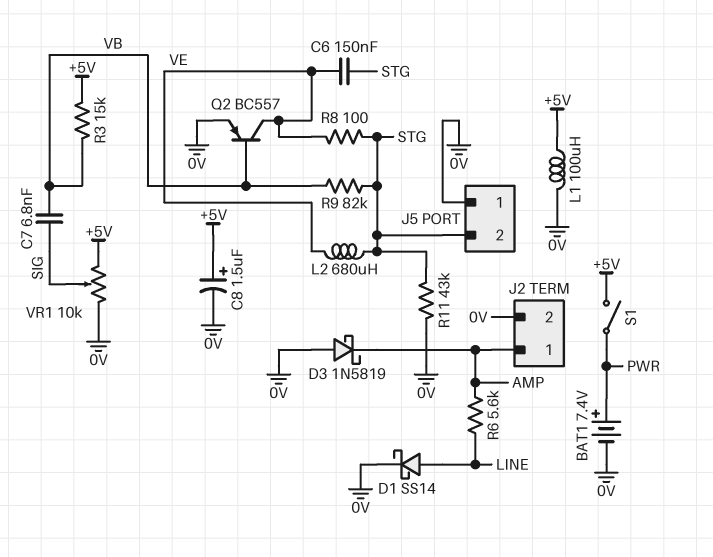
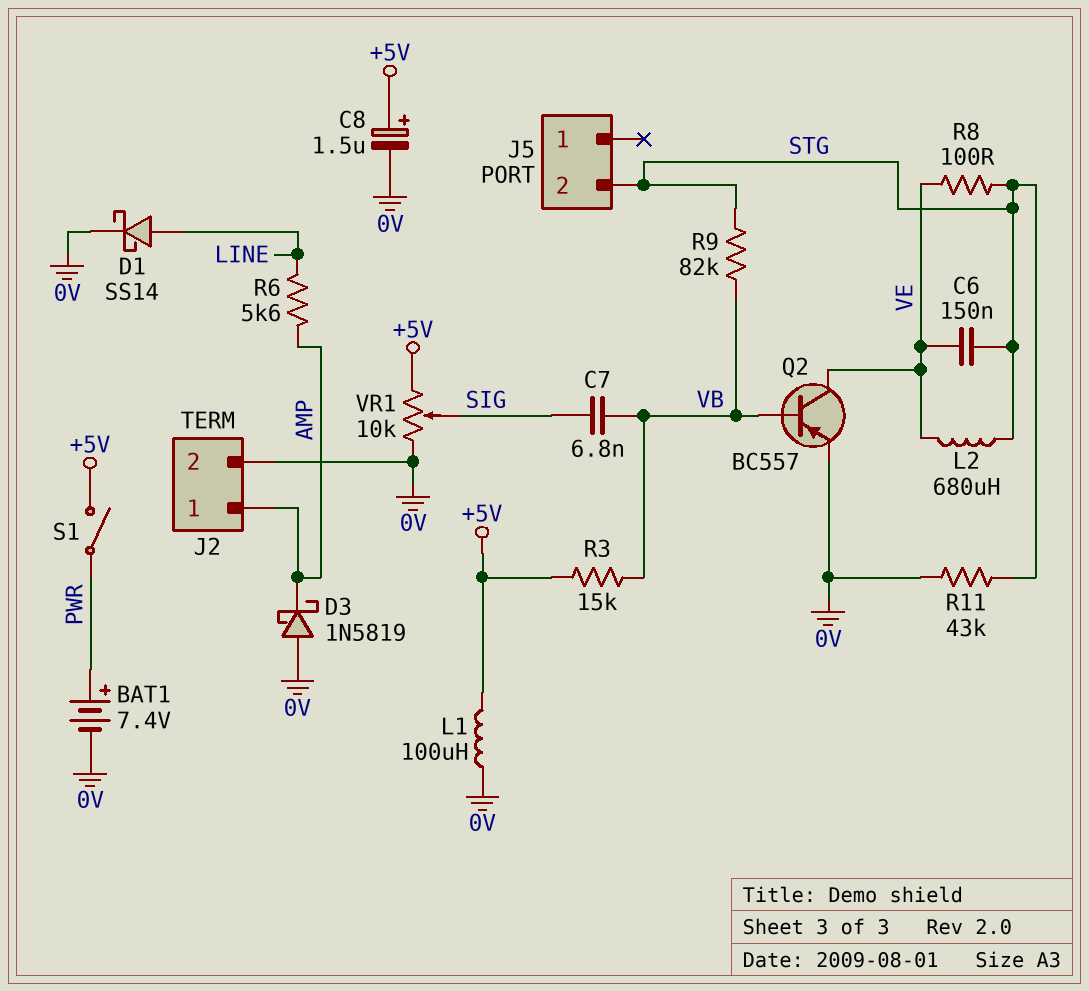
J5 pin 1: 0V -> none

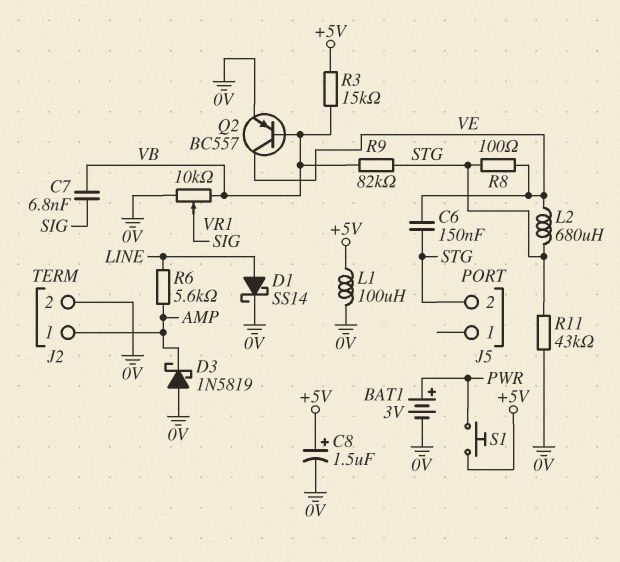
BAT1: 7.4V (plus PWR, minus 0V) -> 3V (plus PWR, minus 0V)
S1: switch (+5V, PWR) -> button (+5V, PWR)
VR1: 10k (+5V, 0V, wiper SIG) -> 10k (0V, VB, wiper SIG)

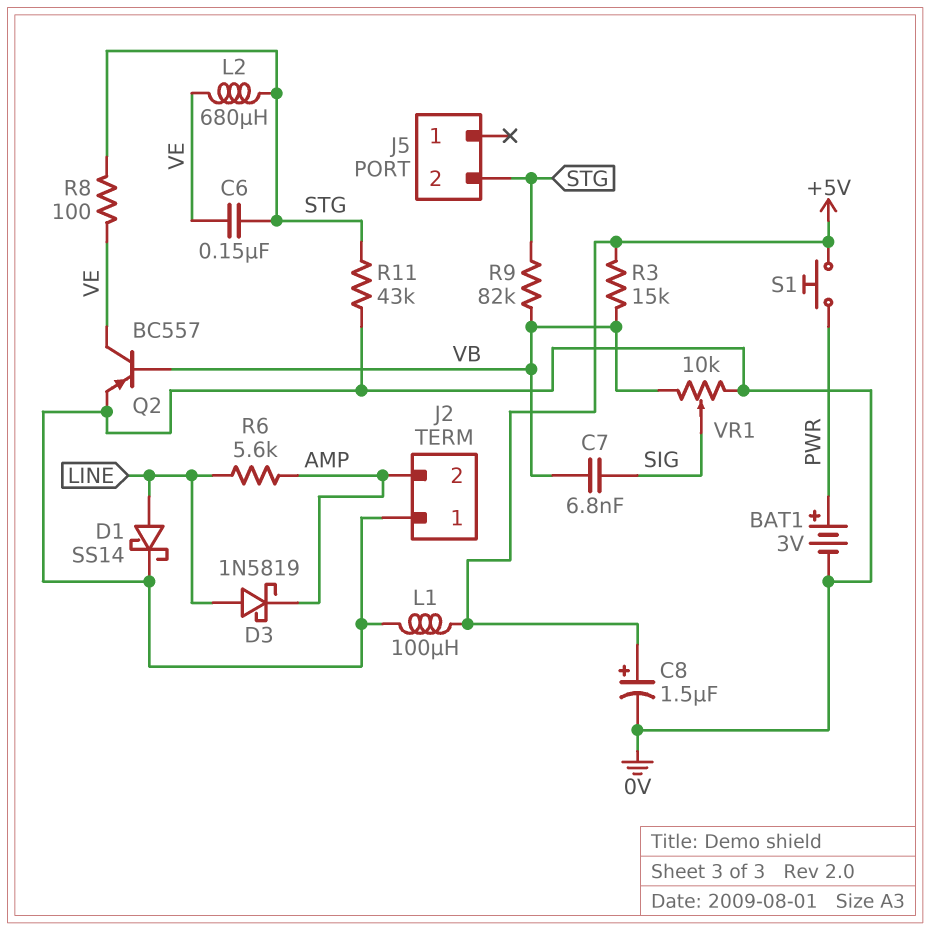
D3: schottky 1N5819 (A 0V, K AMP) -> schottky 1N5819 (A LINE, K AMP)
J2 pin 1: AMP -> 0V
J2 pin 2: 0V -> AMP

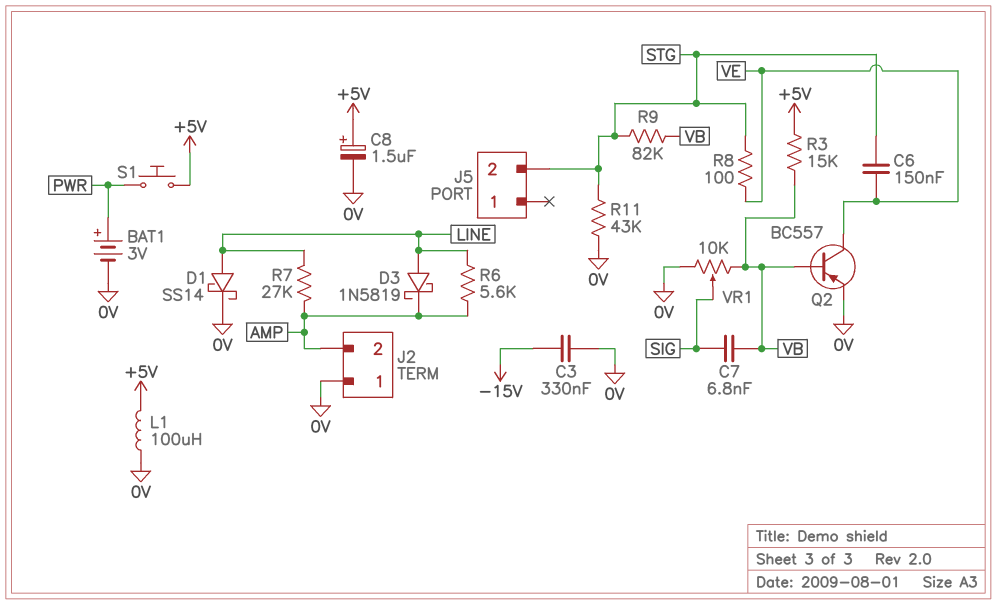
C3: none -> 330nF (-15V, 0V)
L2: 680uH (STG, VE) -> none
R7: none -> 27k (AMP, LINE)

